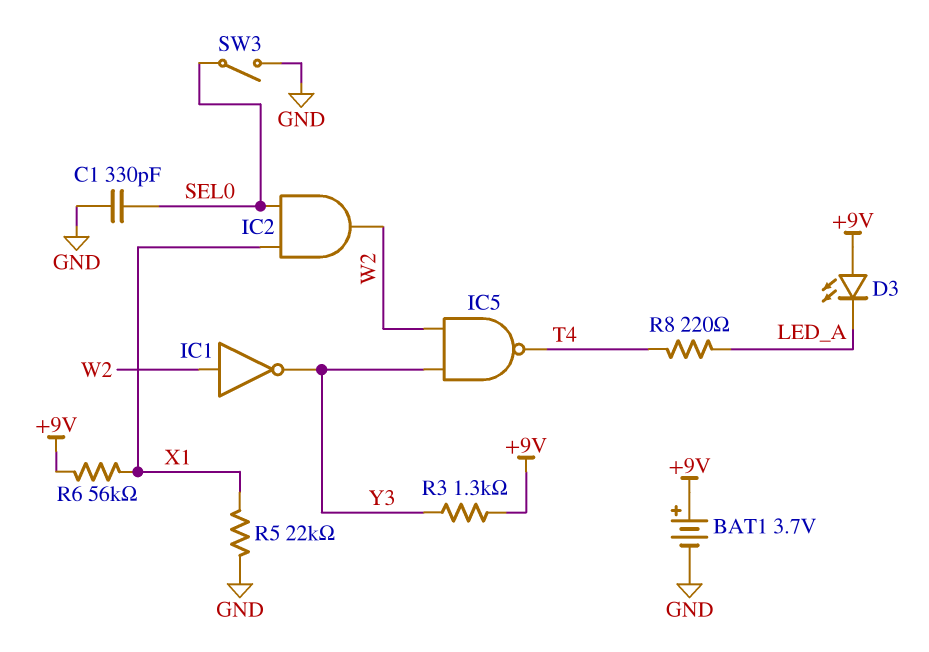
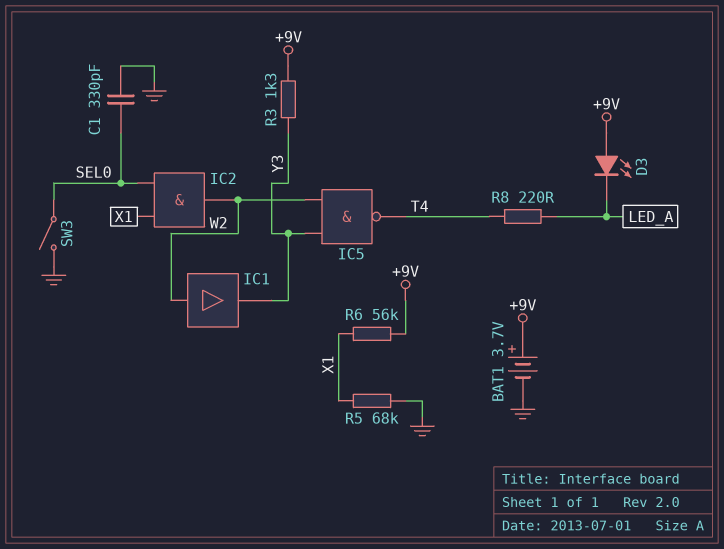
IC1: NOT (in W2, out Y3) -> buffer (in W2, out Y3)
R5: 22k (GND, X1) -> 68k (GND, X1)

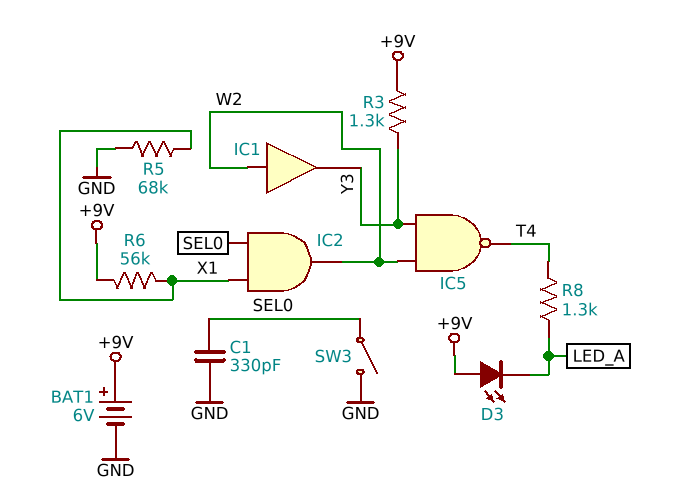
BAT1: 3.7V (plus +9V, minus GND) -> 6V (plus +9V, minus GND)
R8: 220 (LED_A, T4) -> 1.3k (LED_A, T4)

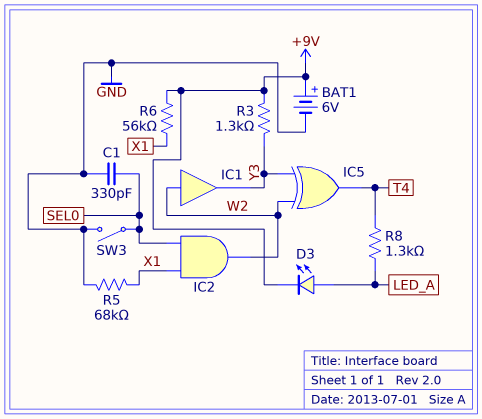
D3: LED (A +9V, K LED_A) -> LED (A LED_A, K +9V)
IC5: NAND (in W2, in Y3, out T4) -> XOR (in W2, in Y3, out T4)

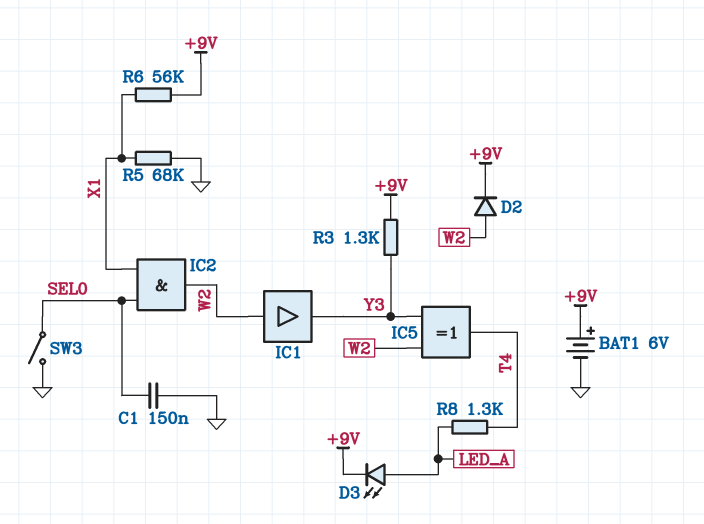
C1: 330pF (GND, SEL0) -> 150nF (GND, SEL0)
D2: none -> diode (A W2, K +9V)

